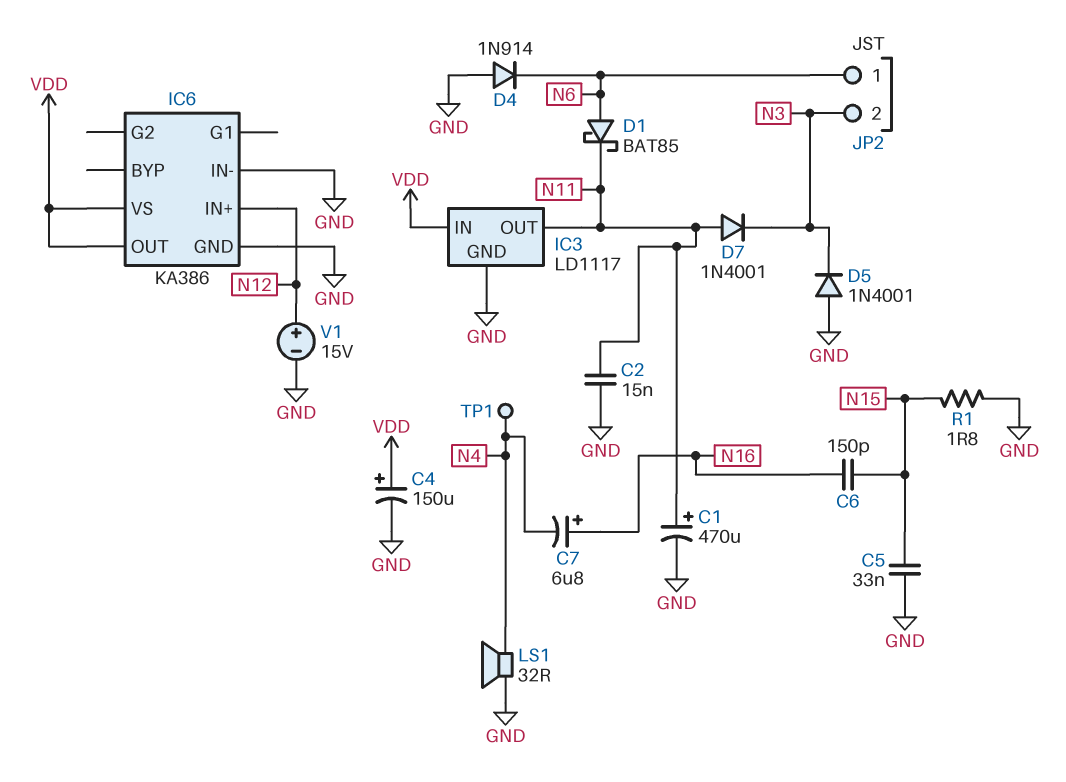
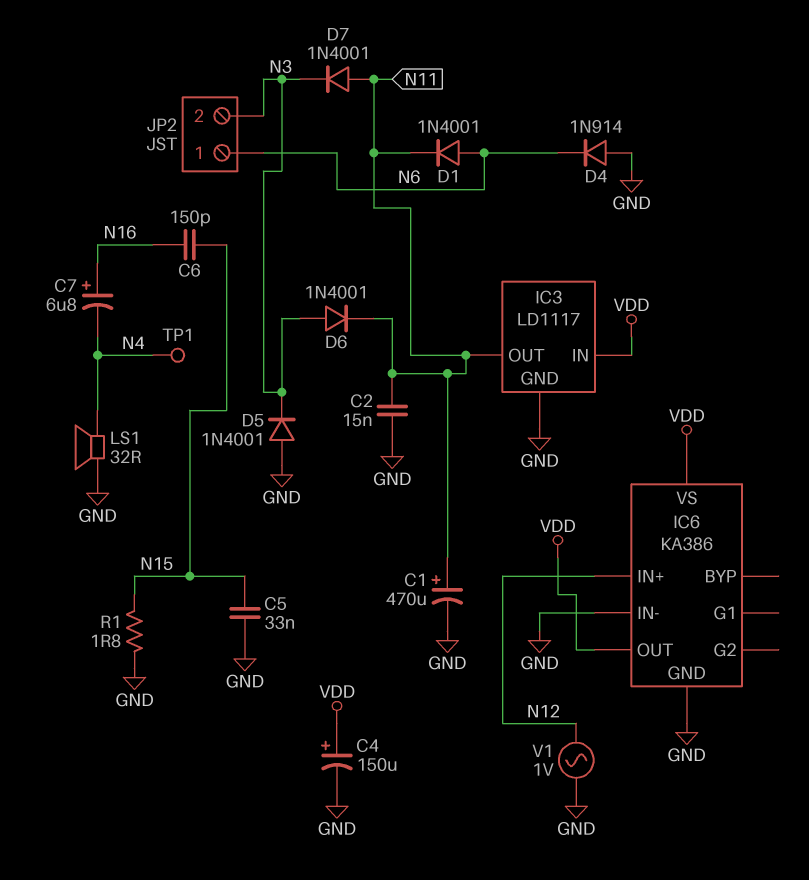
D1: schottky BAT85 (A N6, K N11) -> diode 1N4001 (A N6, K N11)
D6: none -> diode 1N4001 (A N3, K N11)
V1: 15V (plus N12, minus GND) -> AC 1V (GND, N12)

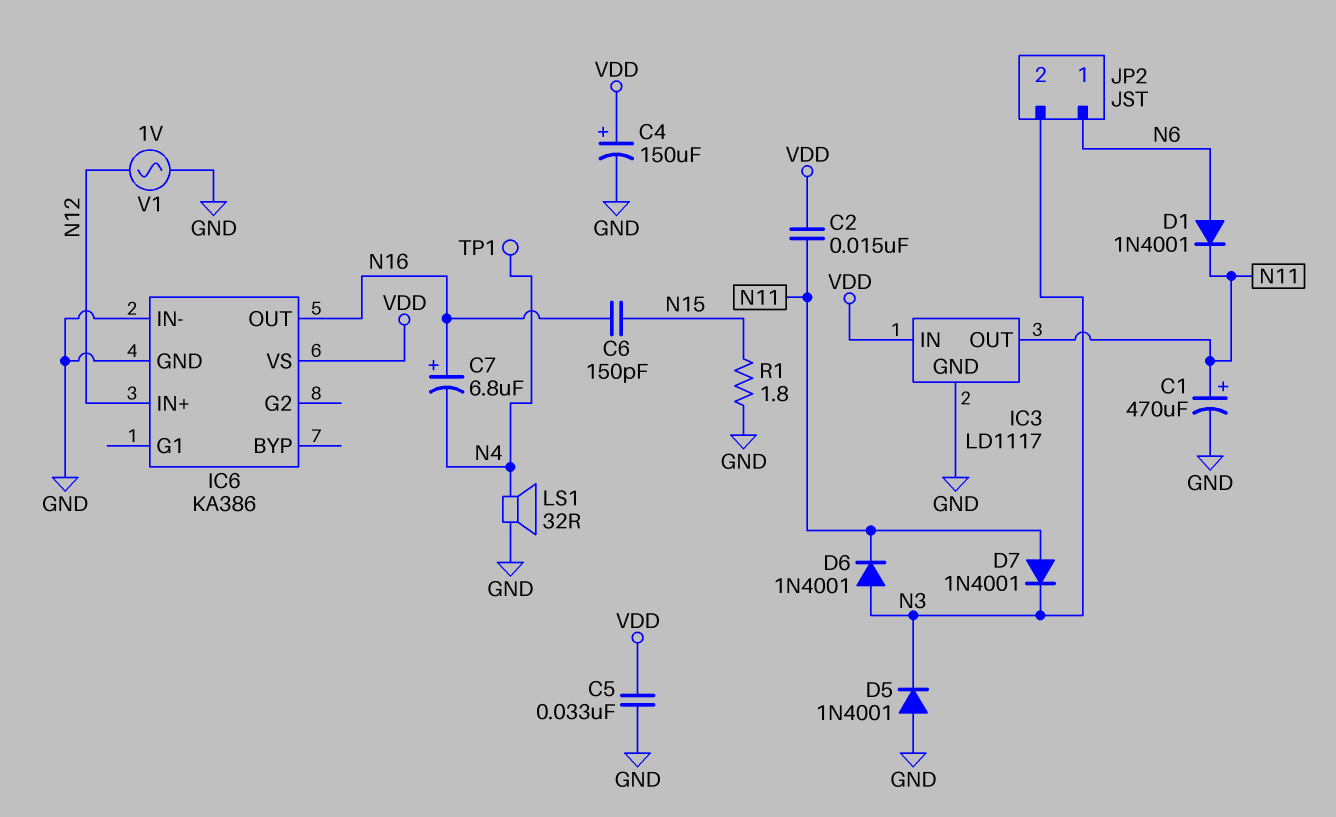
C2: 15nF (GND, N11) -> 15nF (N11, VDD)
C5: 33nF (GND, N15) -> 33nF (GND, VDD)
D4: diode 1N914 (A GND, K N6) -> none
IC6 pin OUT: VDD -> N16

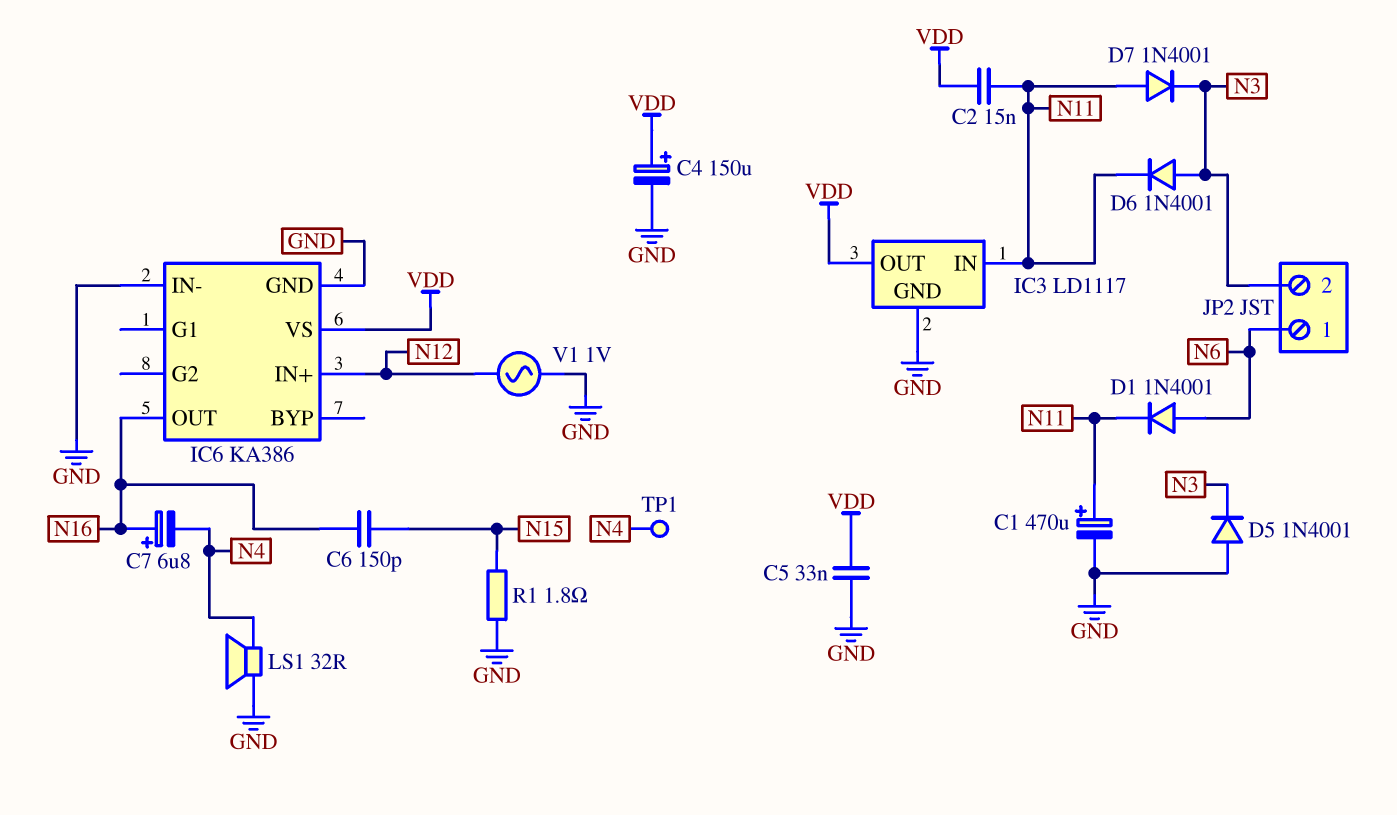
IC3 pin IN: VDD -> N11
IC3 pin OUT: N11 -> VDD

